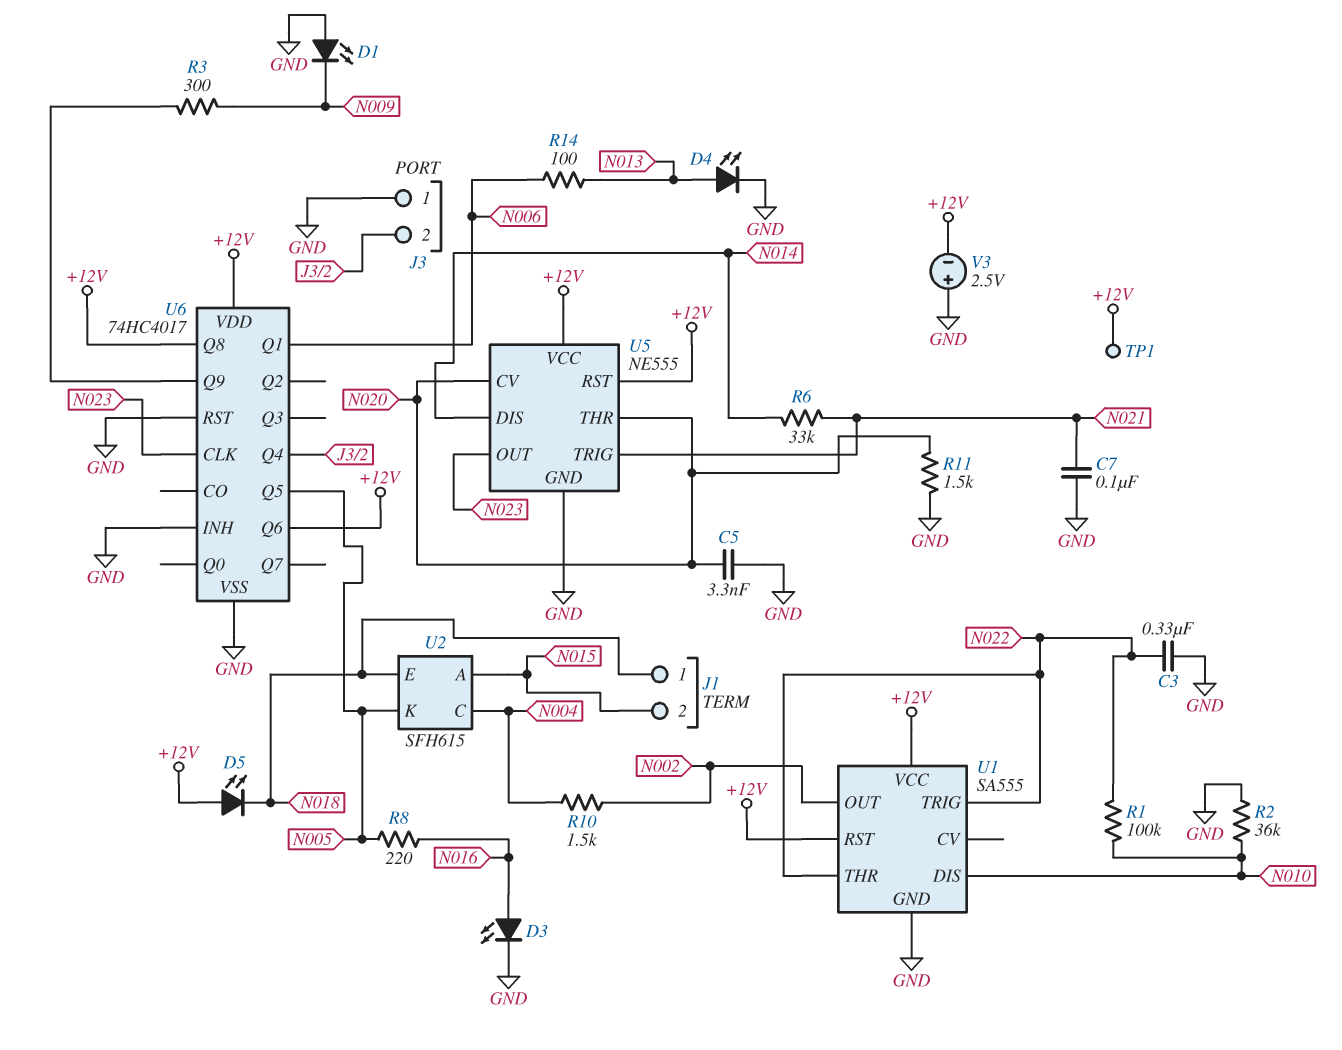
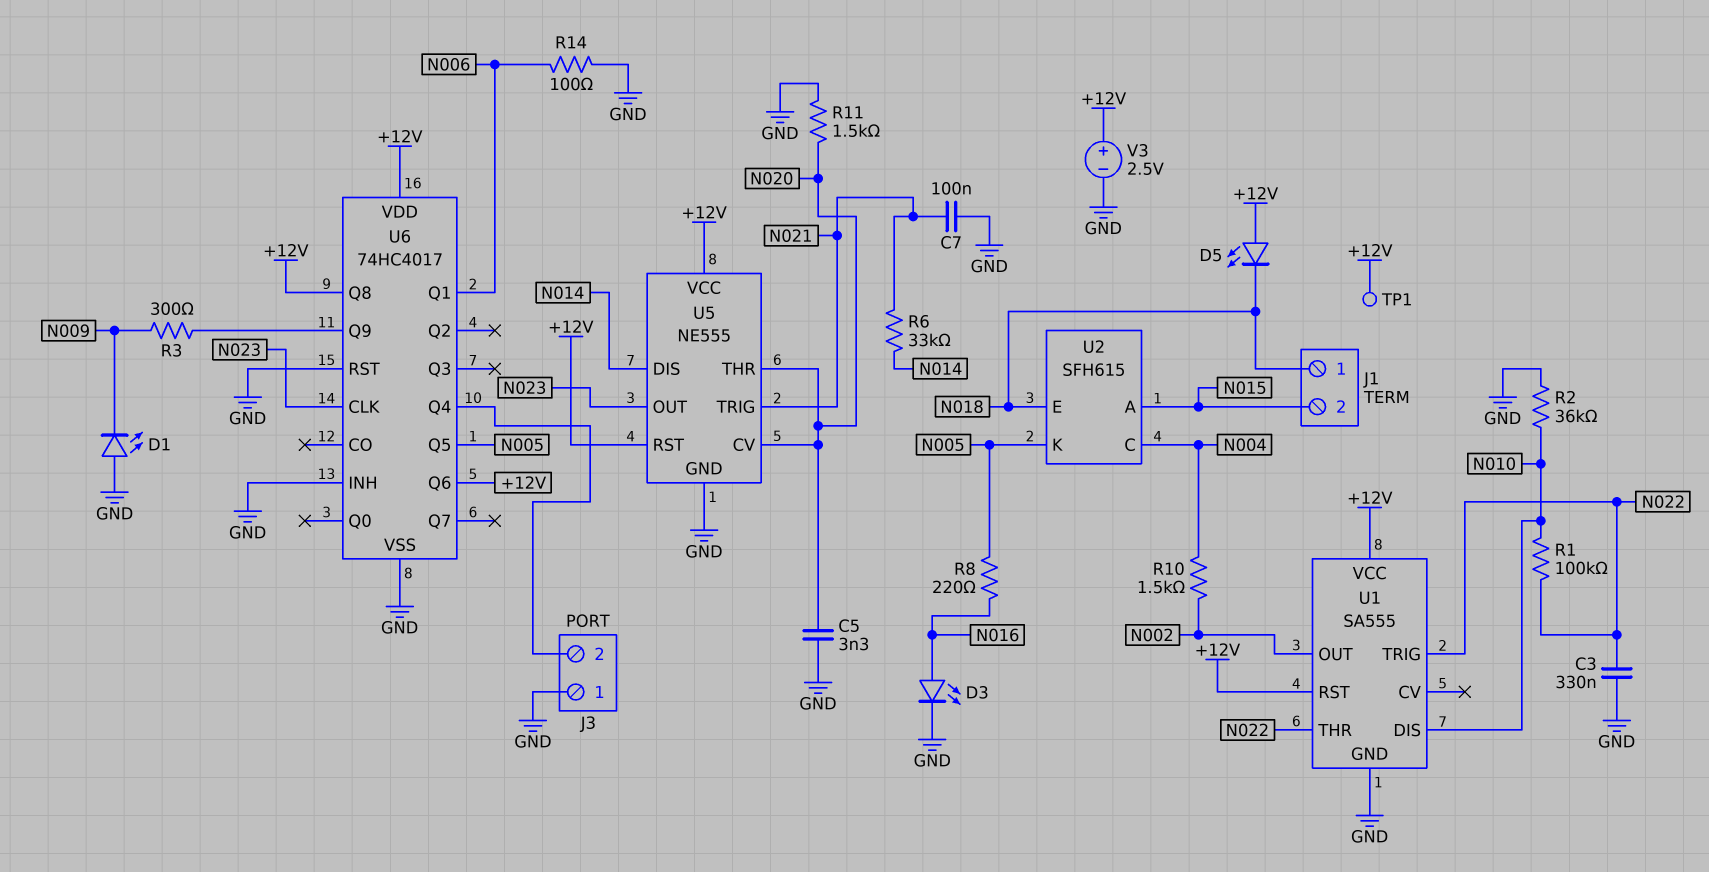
D4: LED (A N013, K GND) -> none
R14: 100 (N006, N013) -> 100 (GND, N006)
V3: 2.5V (plus GND, minus +12V) -> 2.5V (plus +12V, minus GND)

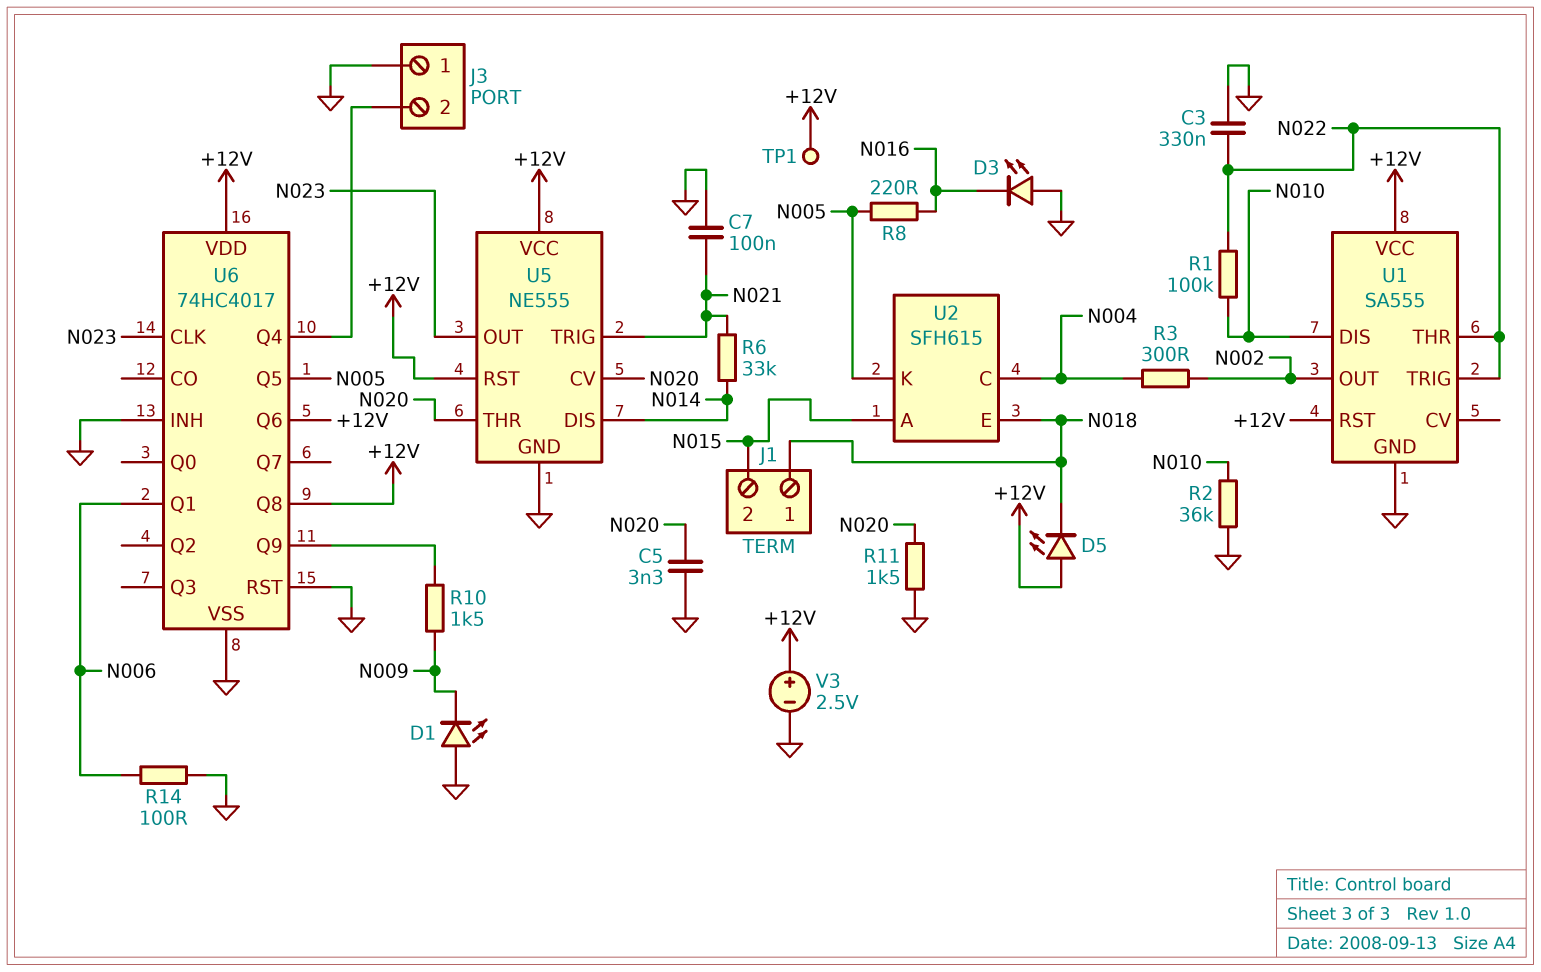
D3: LED (A N016, K GND) -> LED (A GND, K N016)
R3: 300 (N009, U6/Q9) -> 300 (N002, N004)
R10: 1.5k (N002, N004) -> 1.5k (N009, U6/Q9)

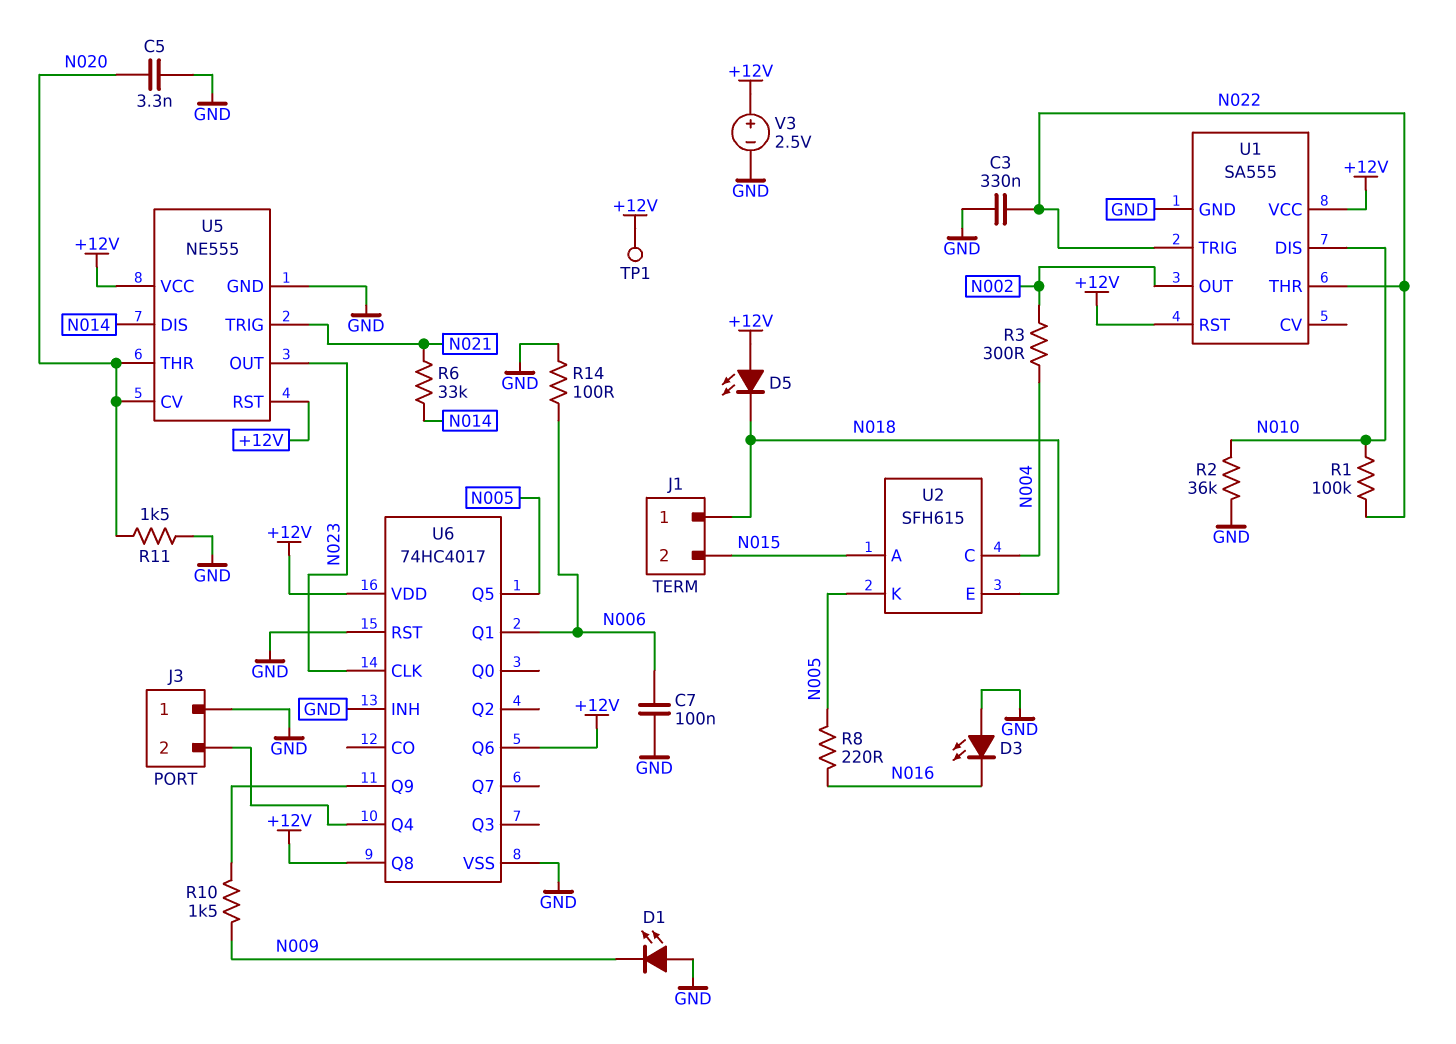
C7: 100nF (GND, N021) -> 100nF (GND, N006)

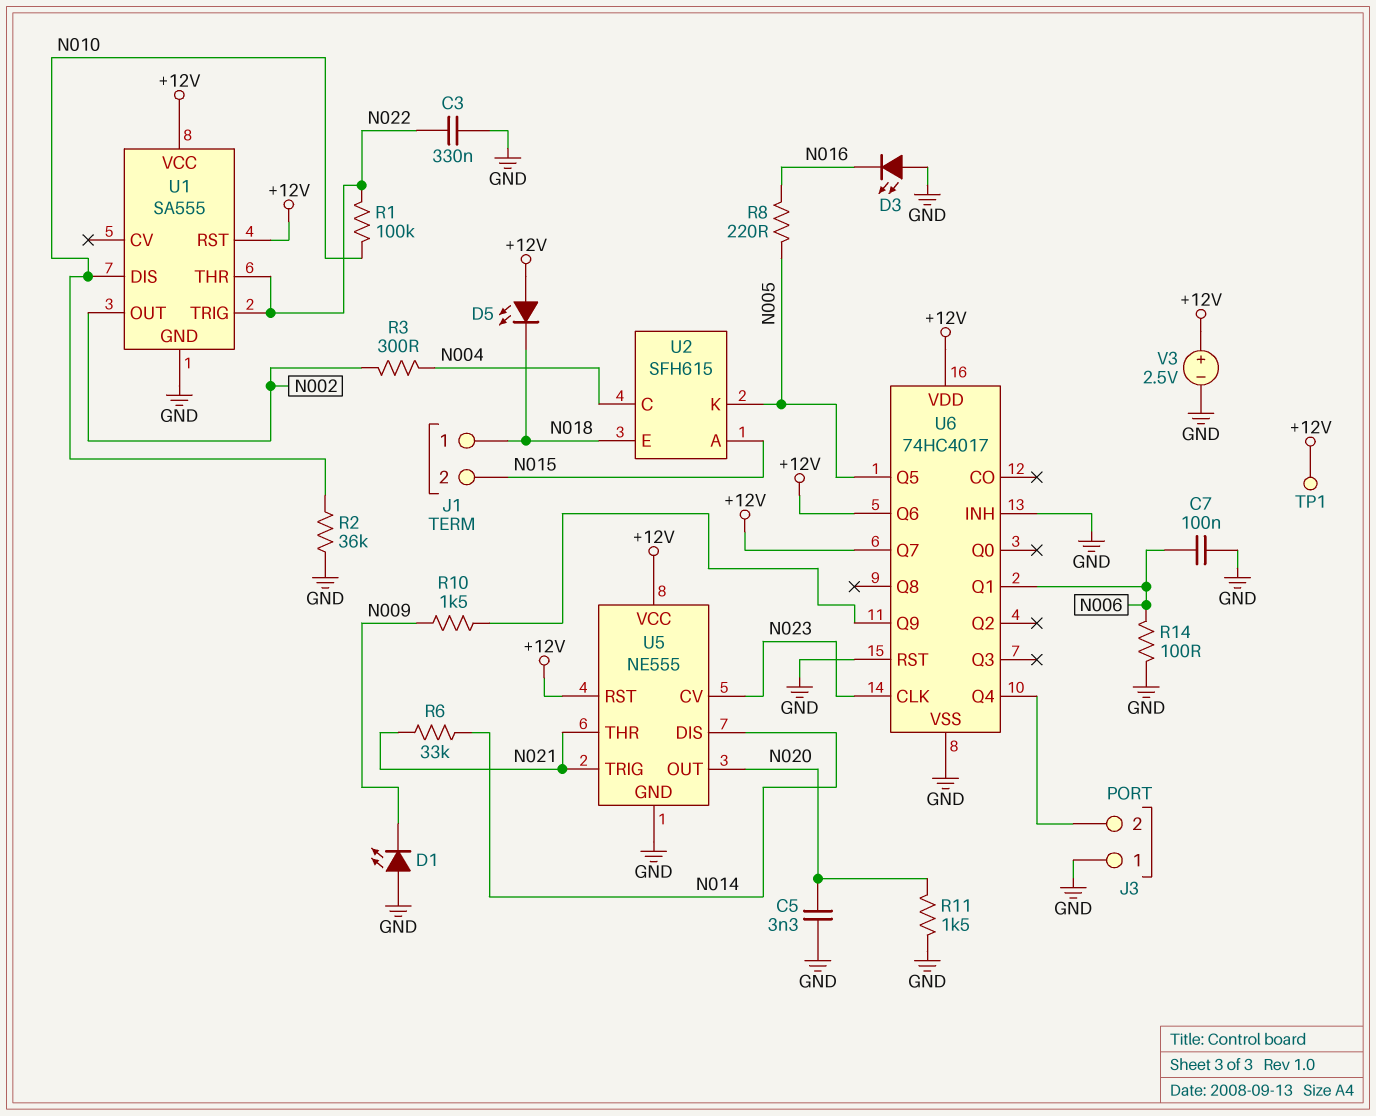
U5 pin CV: N020 -> N023
U5 pin OUT: N023 -> N020
U5 pin THR: N020 -> N021
U6 pin Q7: none -> +12V
U6 pin Q8: +12V -> none

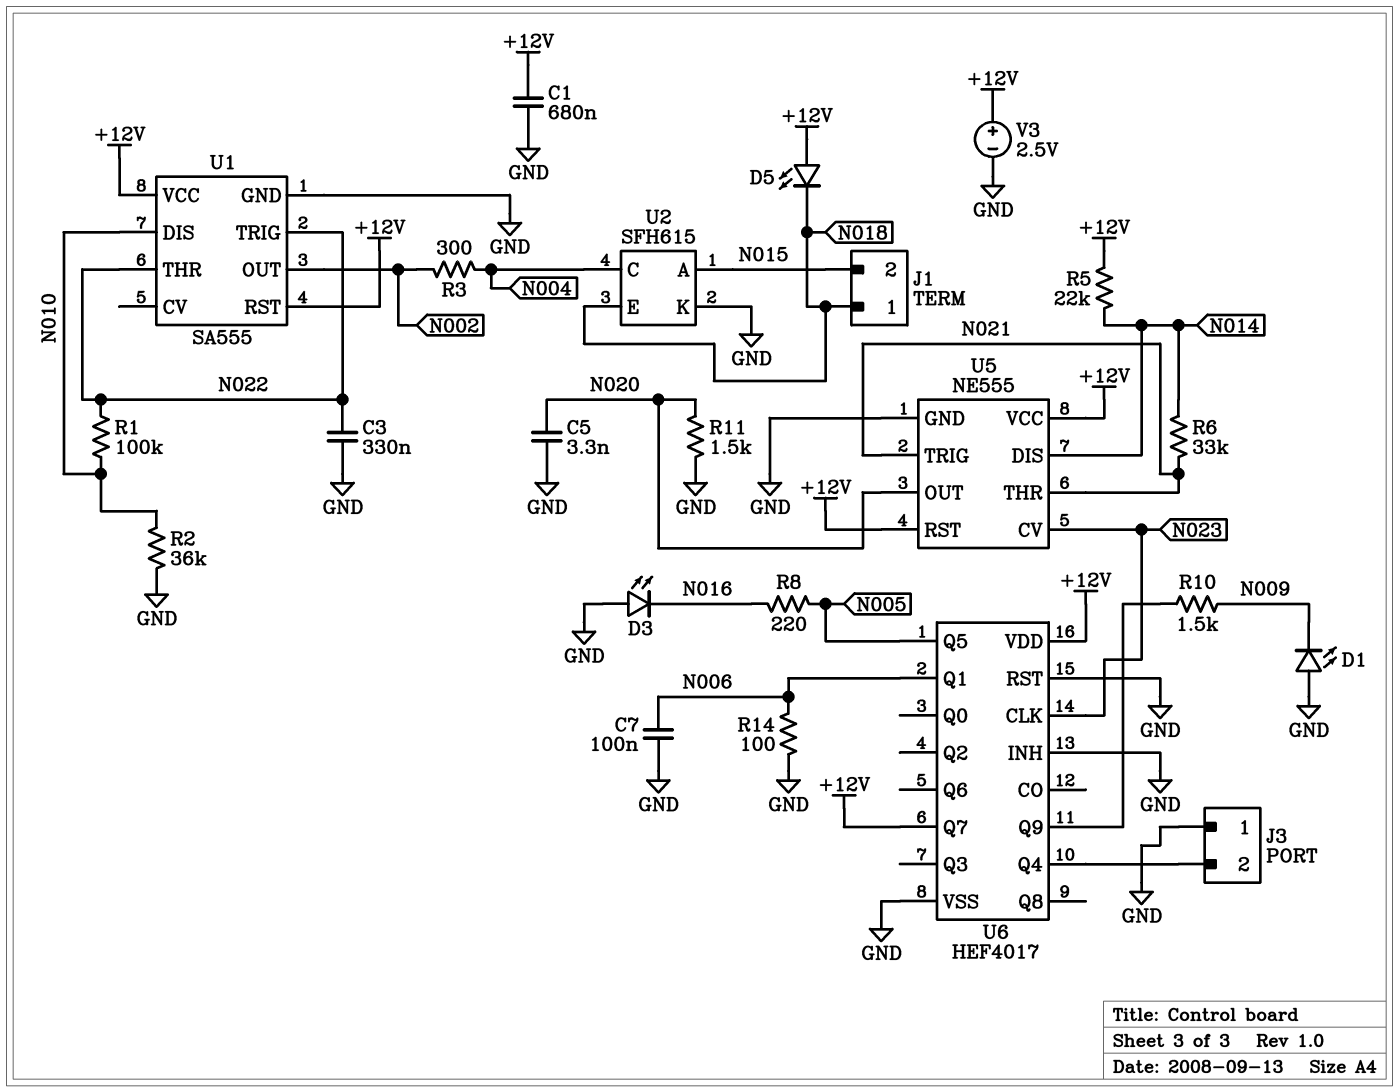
C1: none -> 680nF (+12V, GND)
R5: none -> 22k (+12V, N014)
TP1: test point (+12V) -> none
U2 pin K: N005 -> GND
U6: 74HC4017 -> HEF4017
U6 pin Q6: +12V -> none

